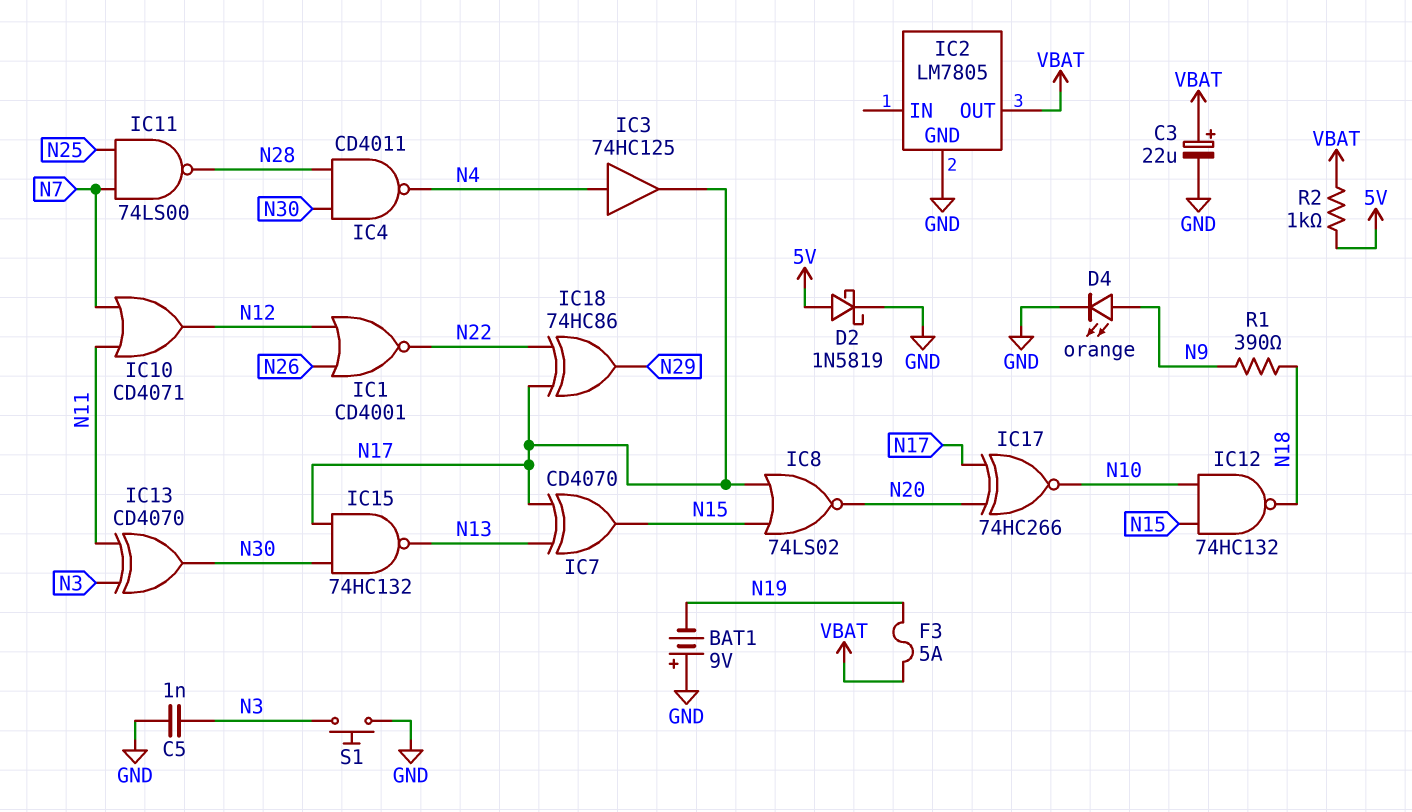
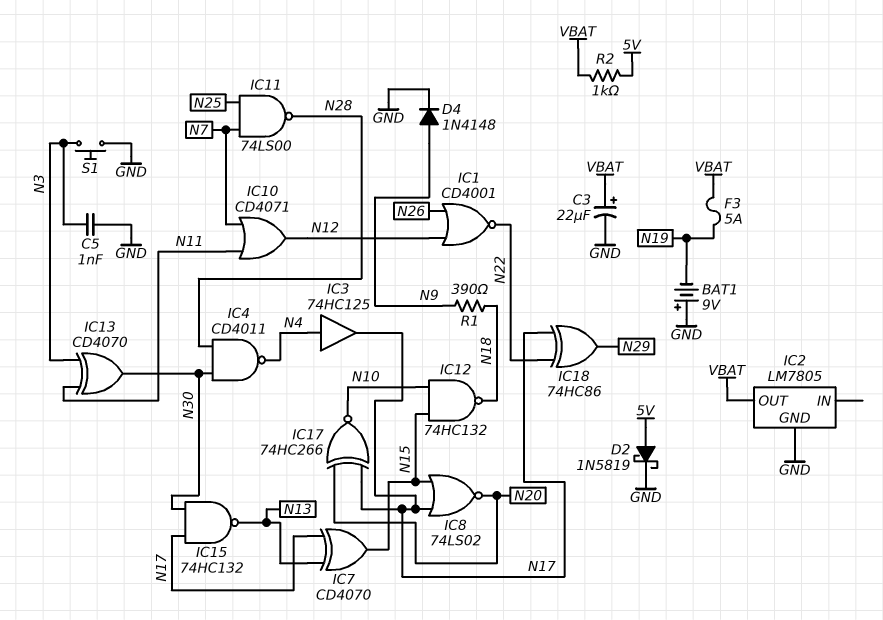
D4: LED orange (A N9, K GND) -> diode 1N4148 (A N9, K GND)

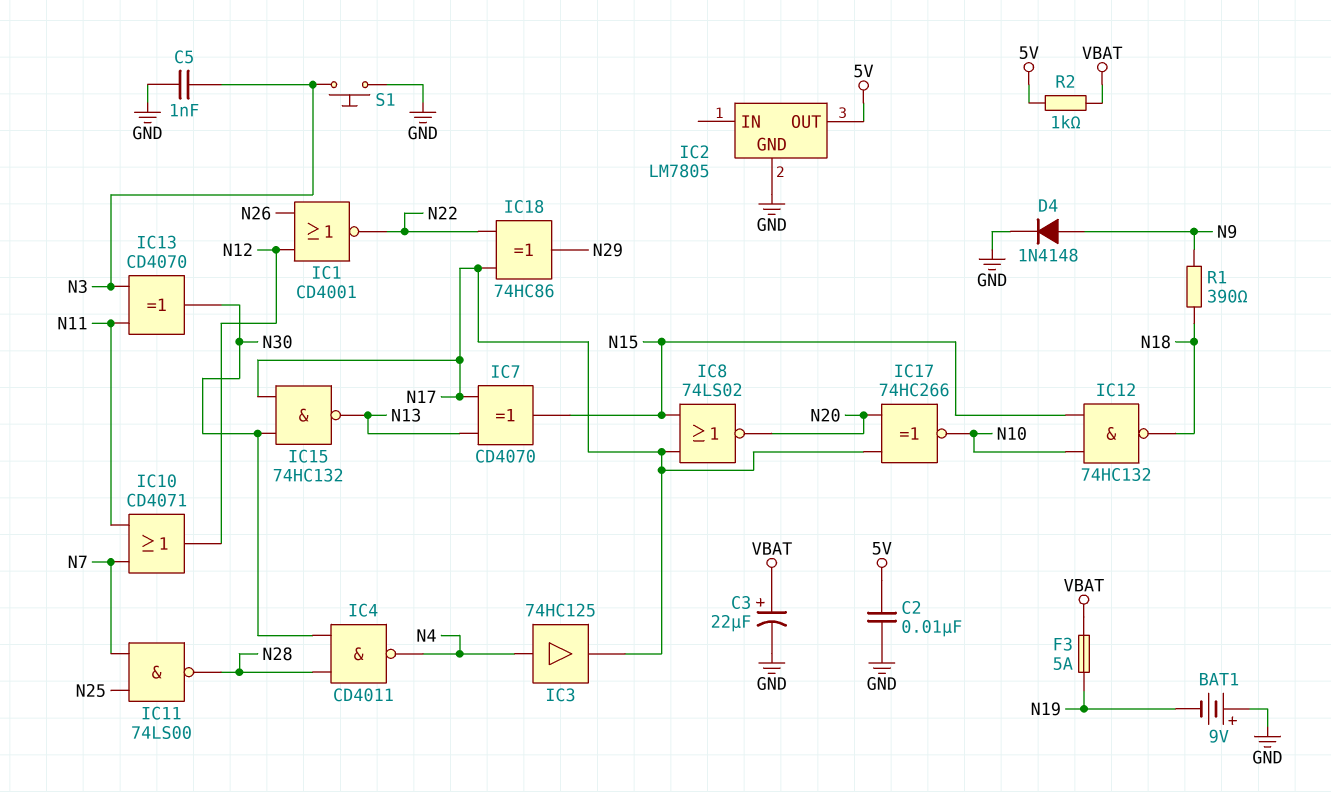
C2: none -> 10nF (5V, GND)
D2: schottky 1N5819 (A 5V, K GND) -> none
IC2 pin OUT: VBAT -> 5V

